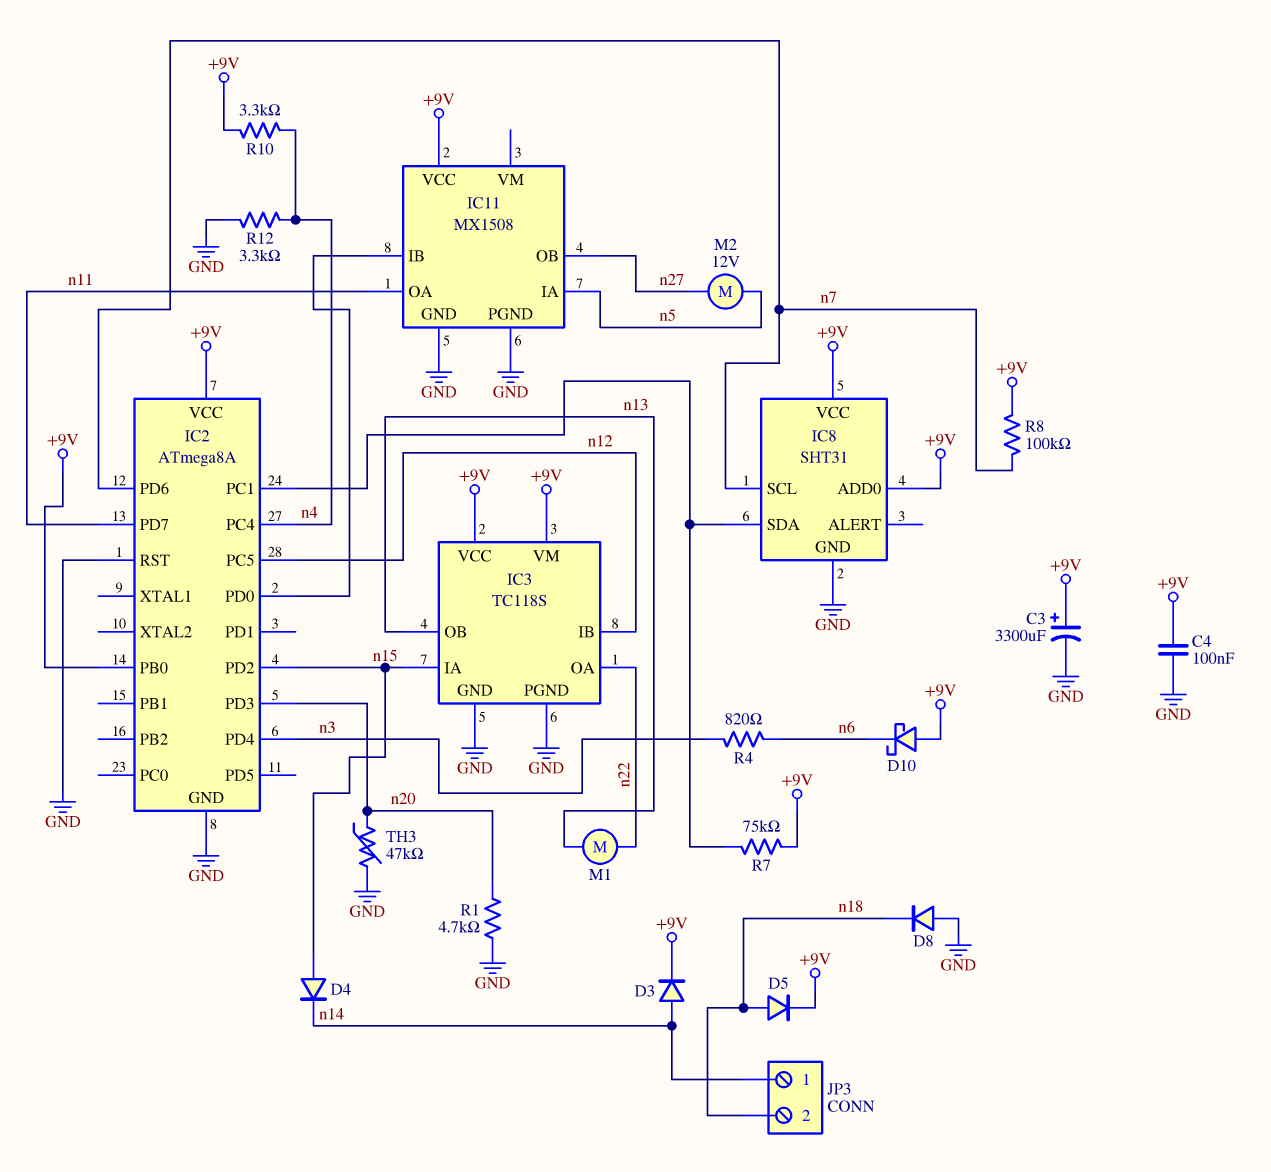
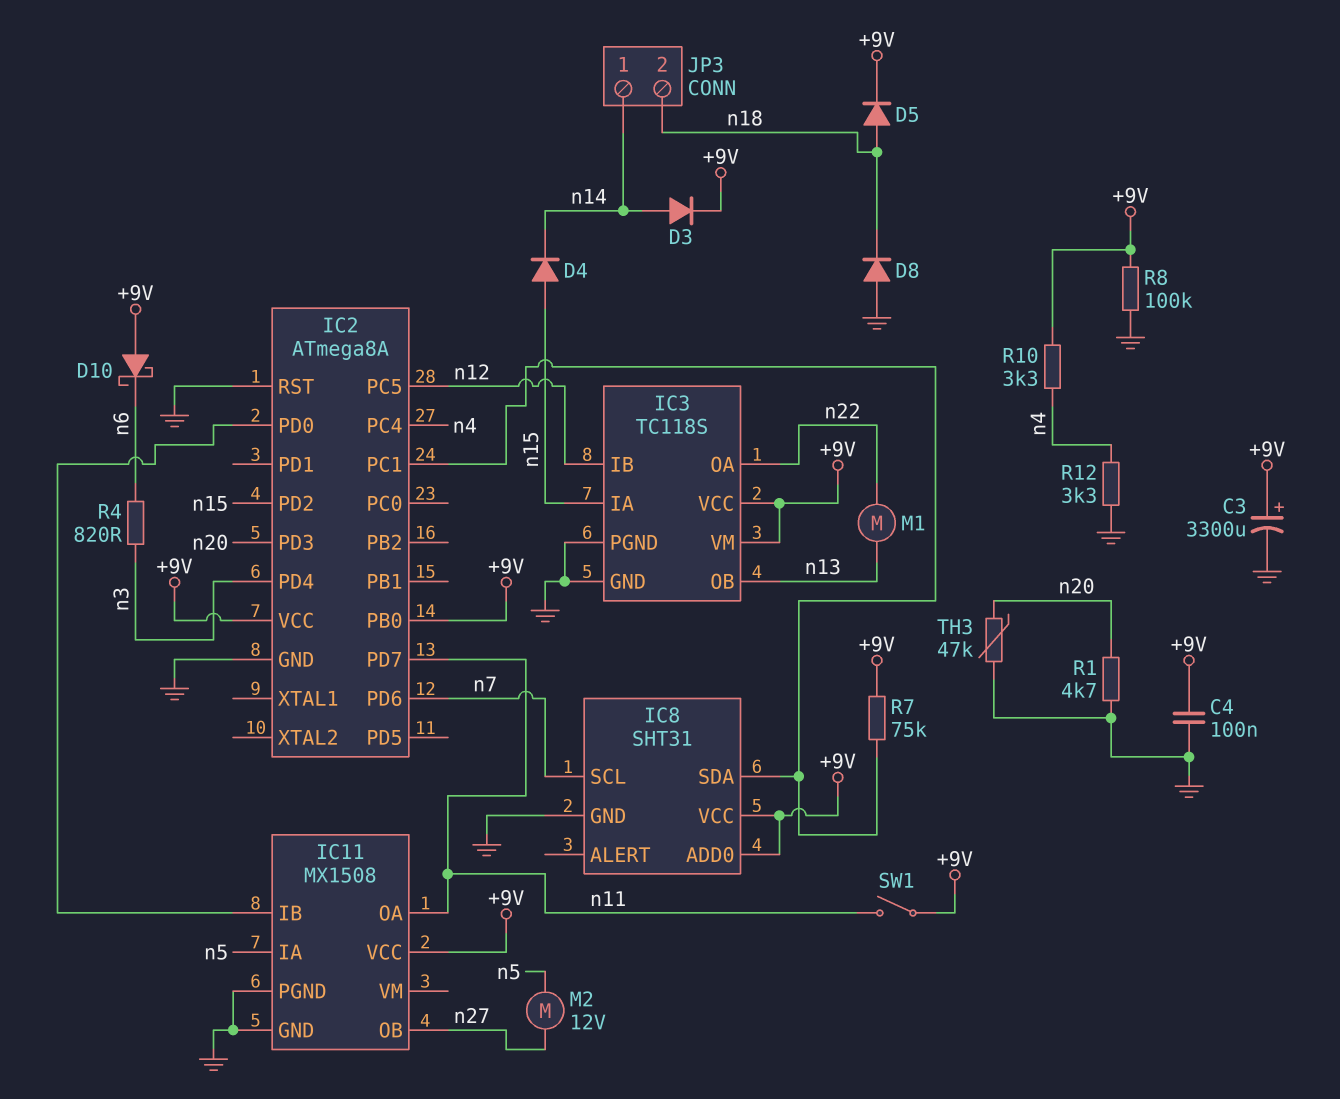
R8: 100k (+9V, n7) -> 100k (+9V, GND)
SW1: none -> switch (+9V, n11)

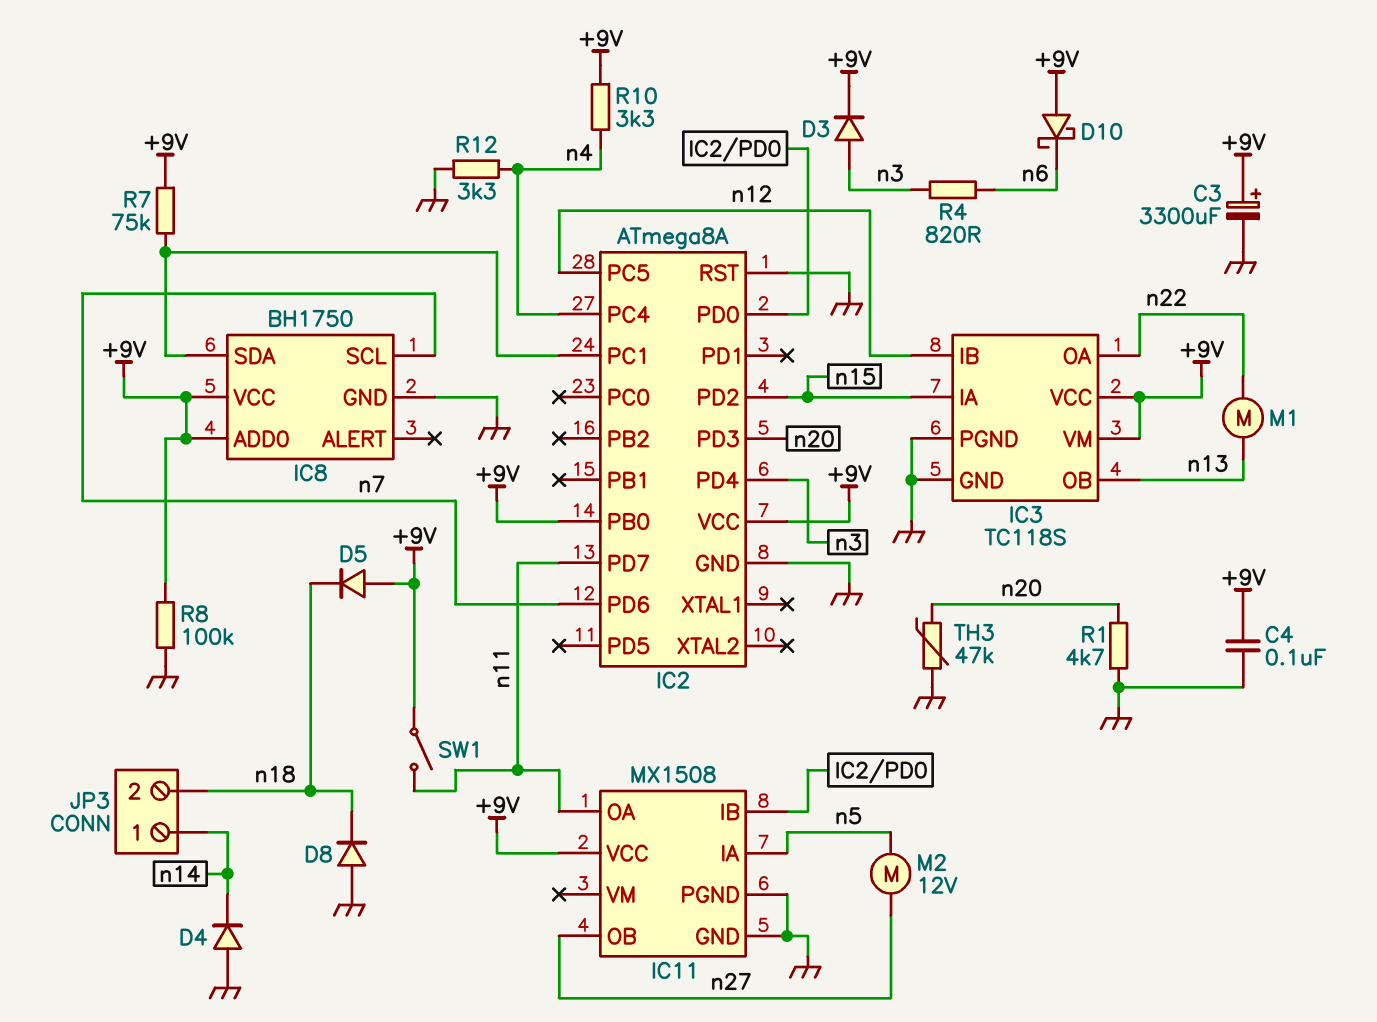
D3: diode (A n14, K +9V) -> diode (A n3, K +9V)
D4: diode (A n15, K n14) -> diode (A GND, K n14)
D5: diode (A n18, K +9V) -> diode (A +9V, K n18)
IC8: SHT31 -> BH1750

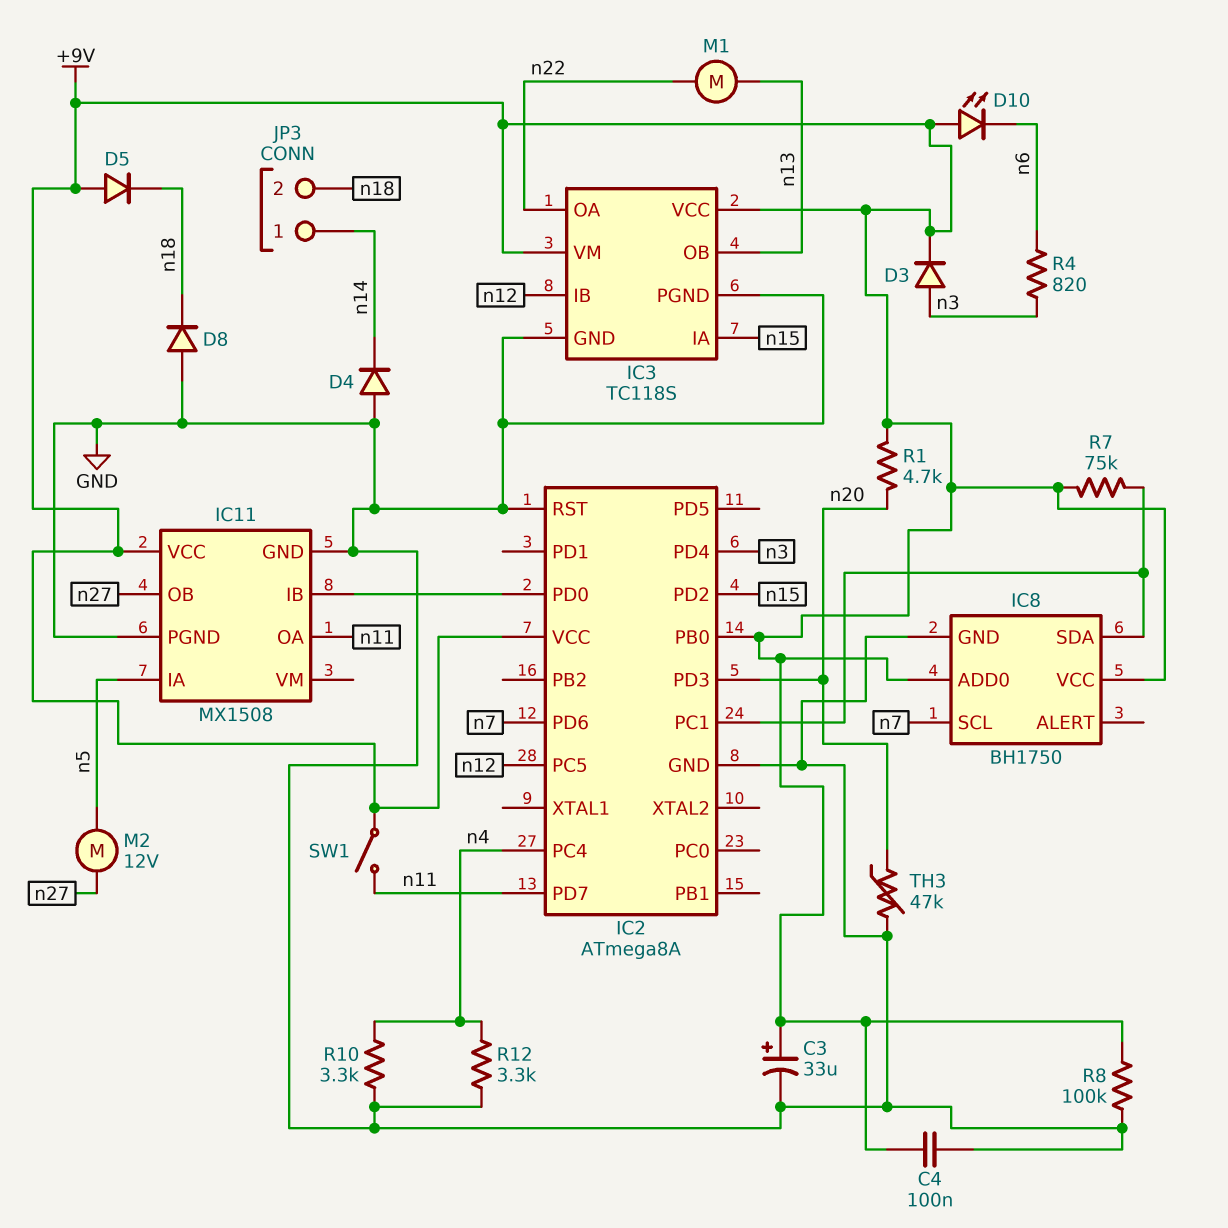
C3: 3300uF (plus +9V, minus GND) -> 33uF (plus +9V, minus GND)
D10: schottky (A +9V, K n6) -> LED (A +9V, K n6)
R1: 4.7k (GND, n20) -> 4.7k (+9V, n20)
R10: 3.3k (+9V, n4) -> 3.3k (GND, n4)

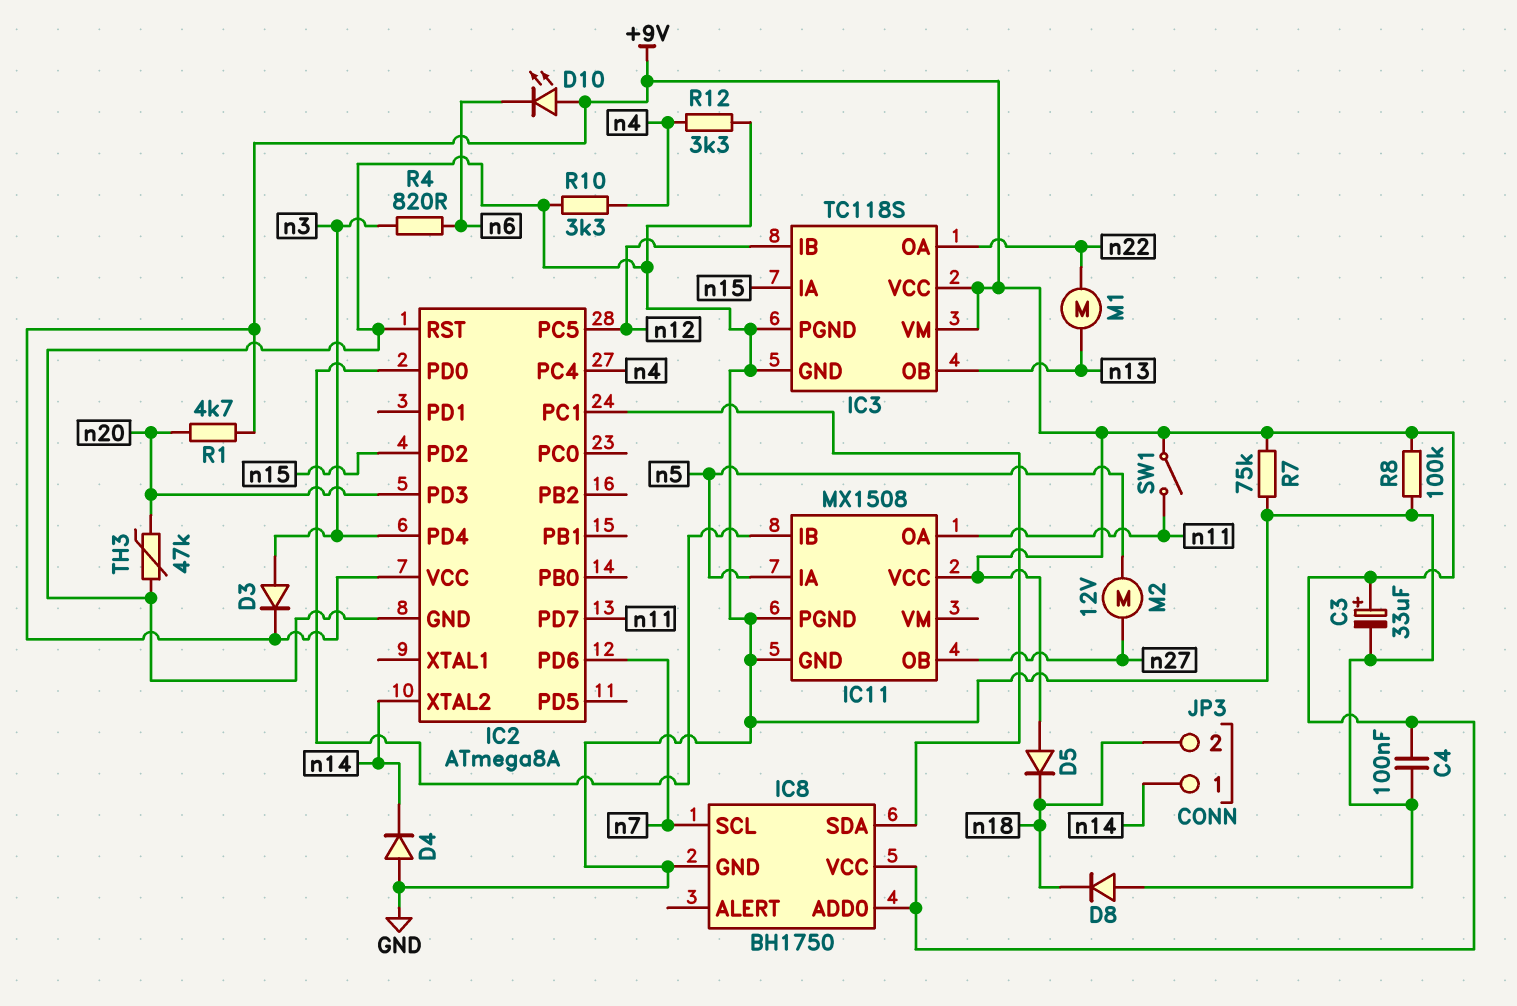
IC2 pin PB0: +9V -> none
IC2 pin XTAL2: none -> n14
R7: 75k (+9V, IC2/PC1) -> 75k (+9V, GND)

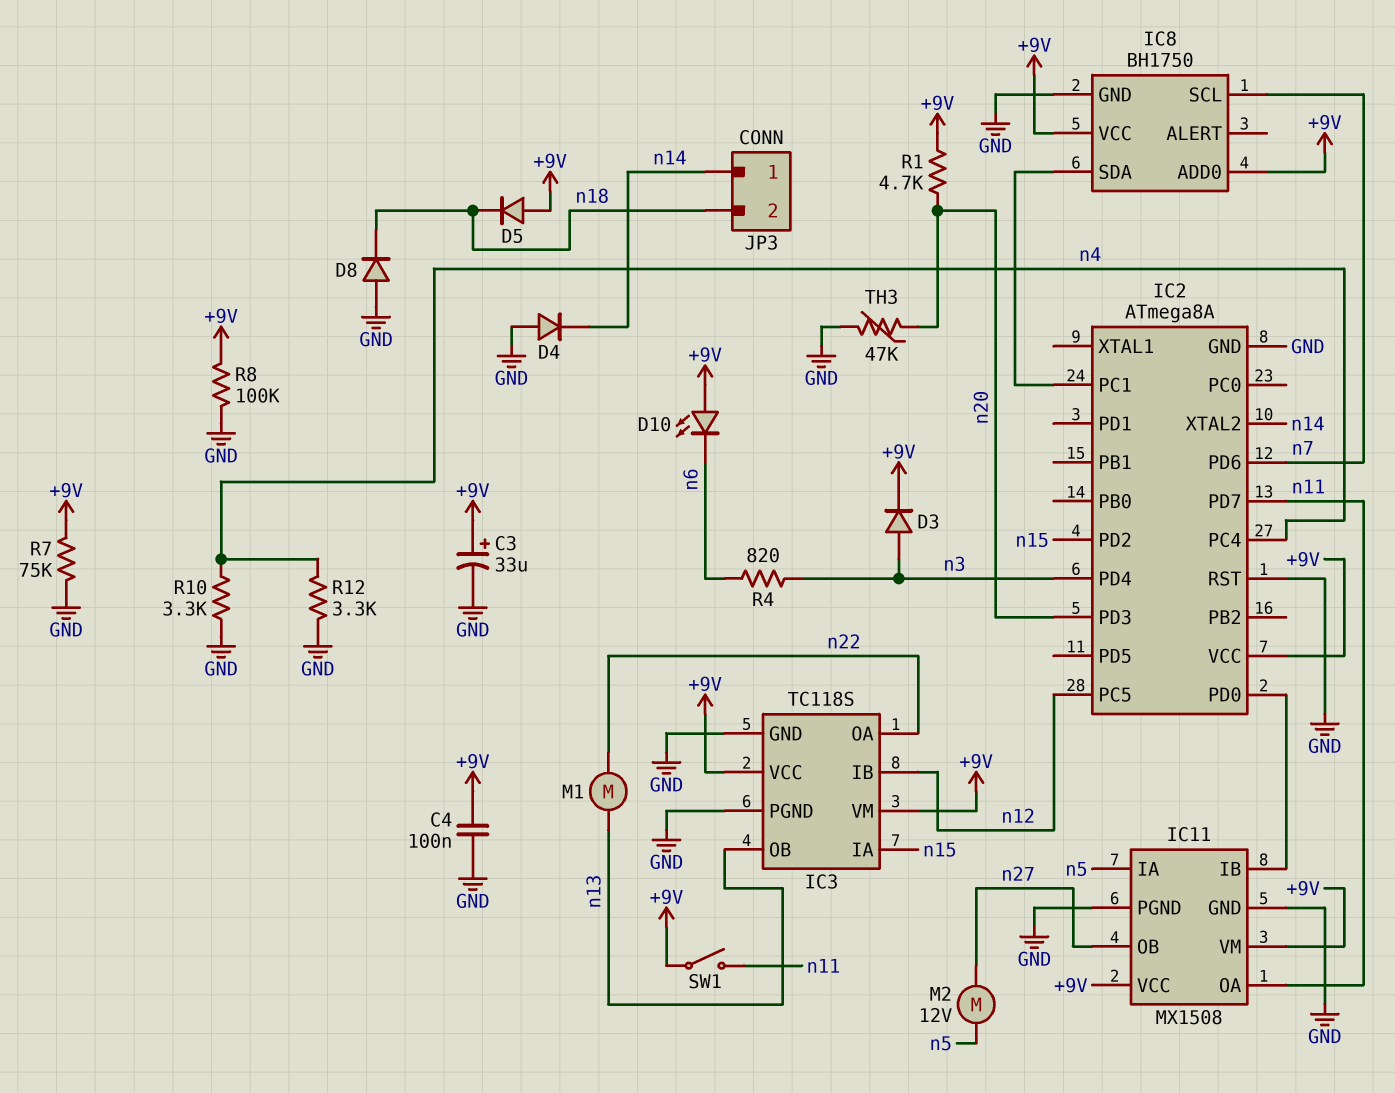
IC11 pin VM: none -> +9V

